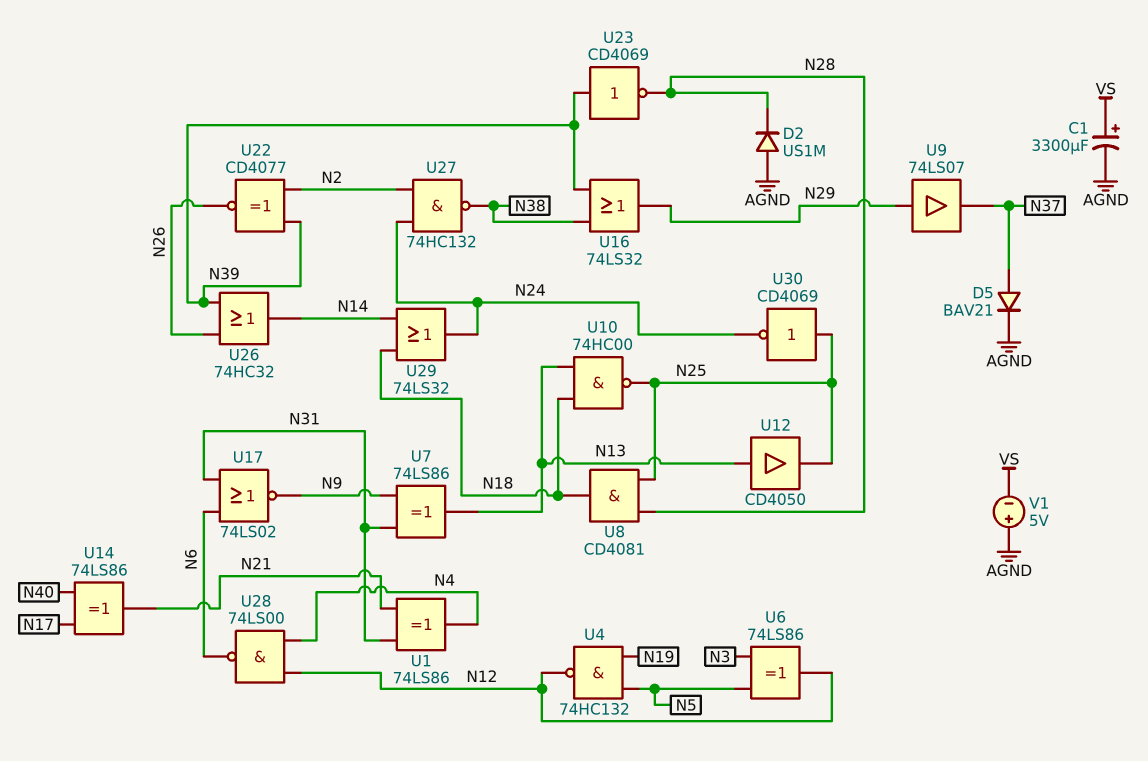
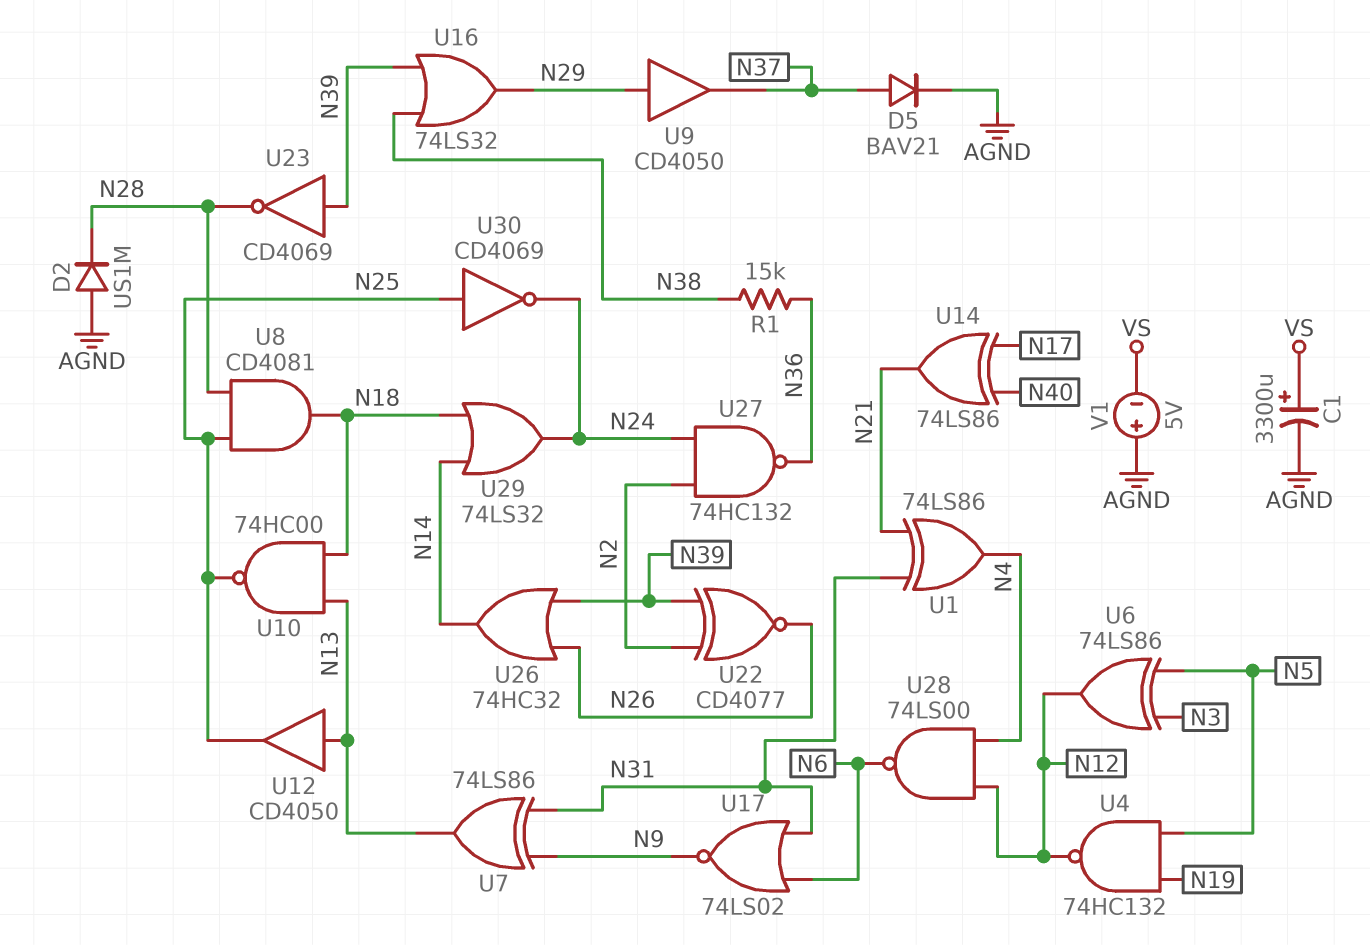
R1: none -> 15k (N36, N38)
U9: buffer 74LS07 (in N29, out N37) -> buffer CD4050 (in N29, out N37)
U27: NAND 74HC132 (in N2, in N24, out N38) -> NAND 74HC132 (in N2, in N24, out N36)

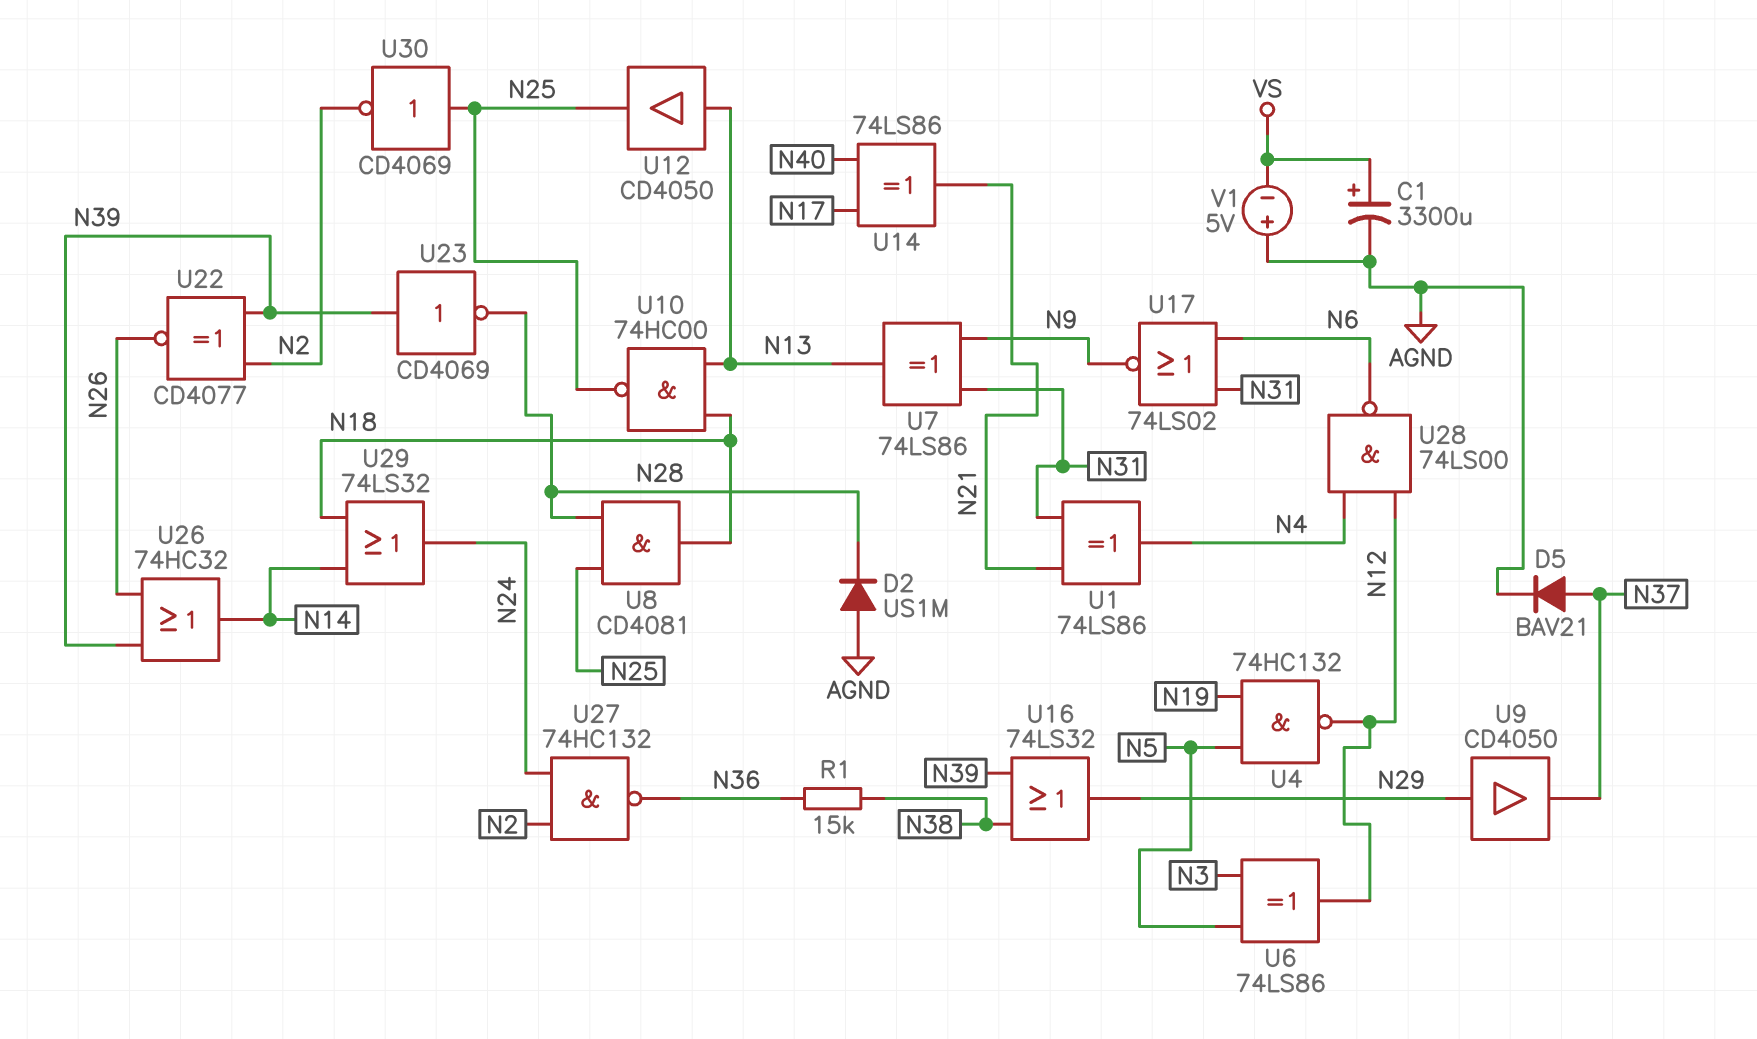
U30: NOT CD4069 (in N25, out N24) -> NOT CD4069 (in N25, out N2)

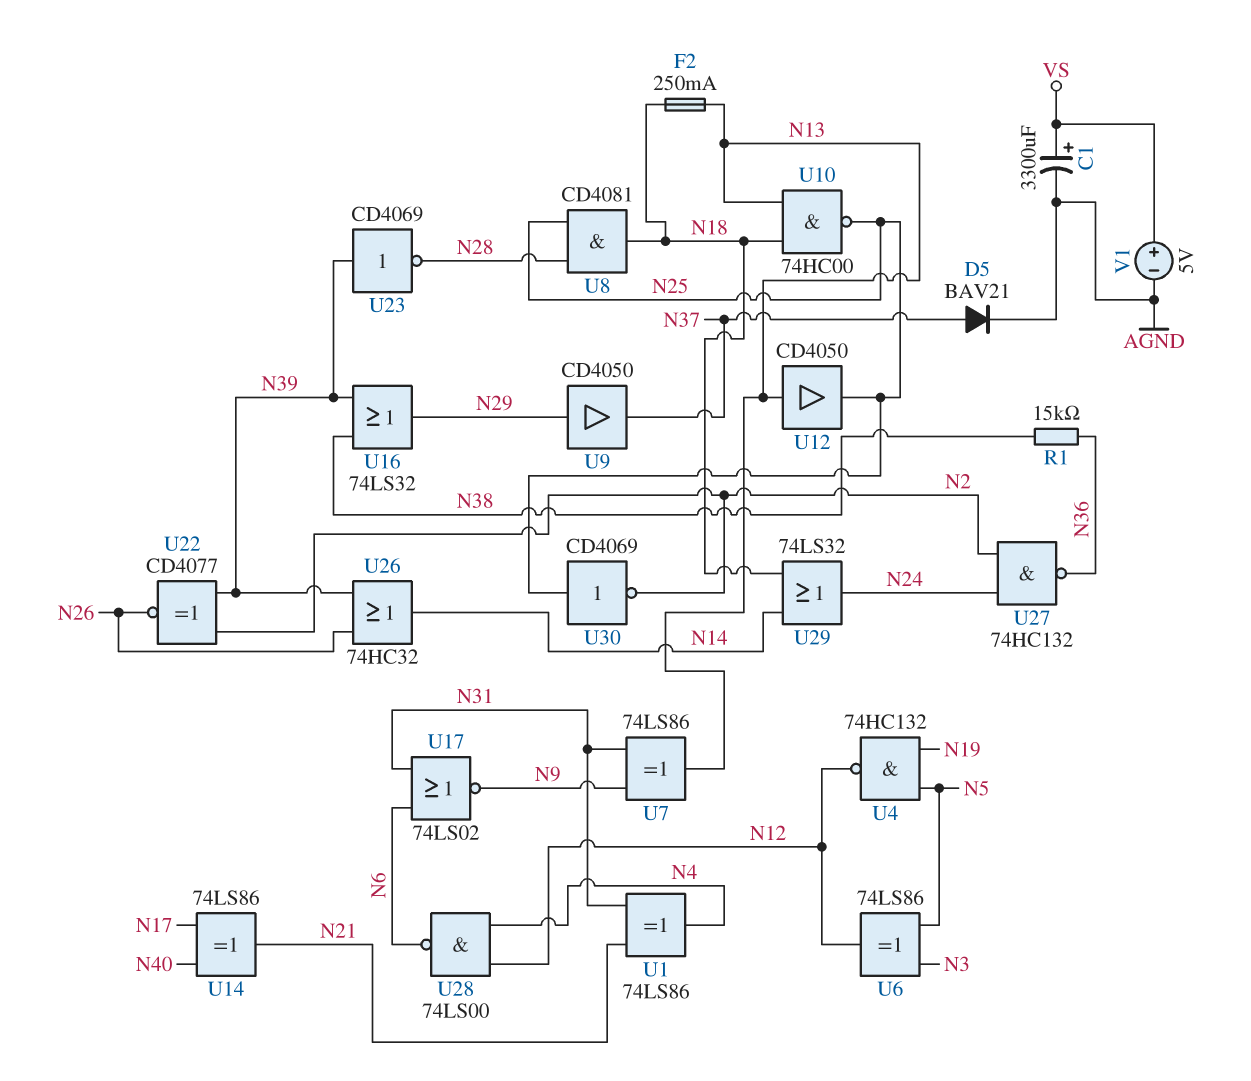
D2: diode US1M (A AGND, K N28) -> none
F2: none -> 250mA (N13, N18)
V1: 5V (plus AGND, minus VS) -> 5V (plus VS, minus AGND)

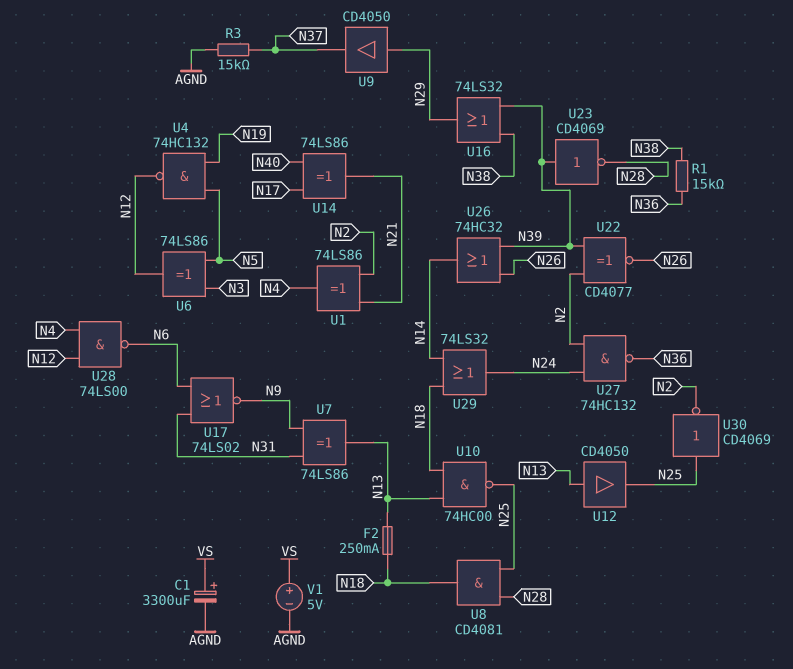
D5: diode BAV21 (A N37, K AGND) -> none
R3: none -> 15k (AGND, N37)
U1: XOR 74LS86 (in N21, in N31, out N4) -> XOR 74LS86 (in N2, in N21, out N4)

